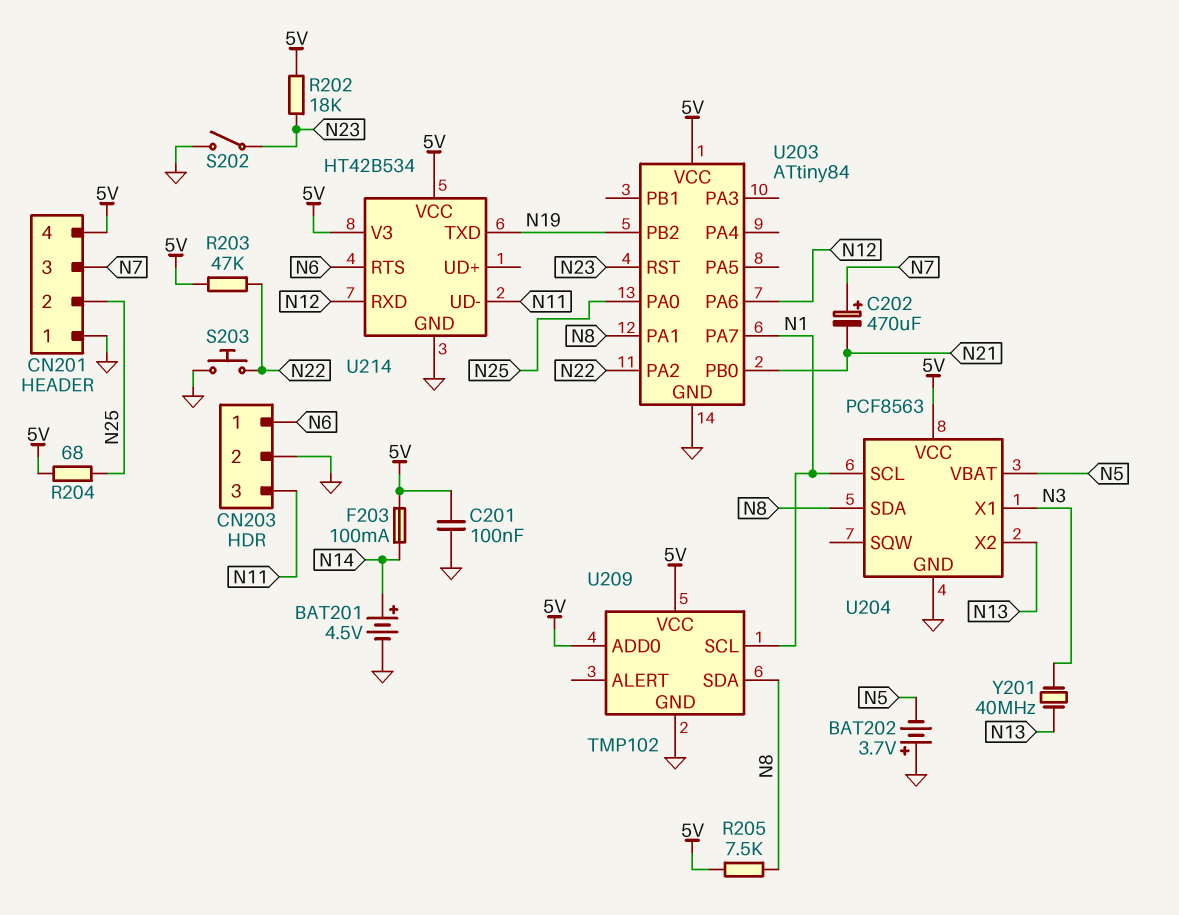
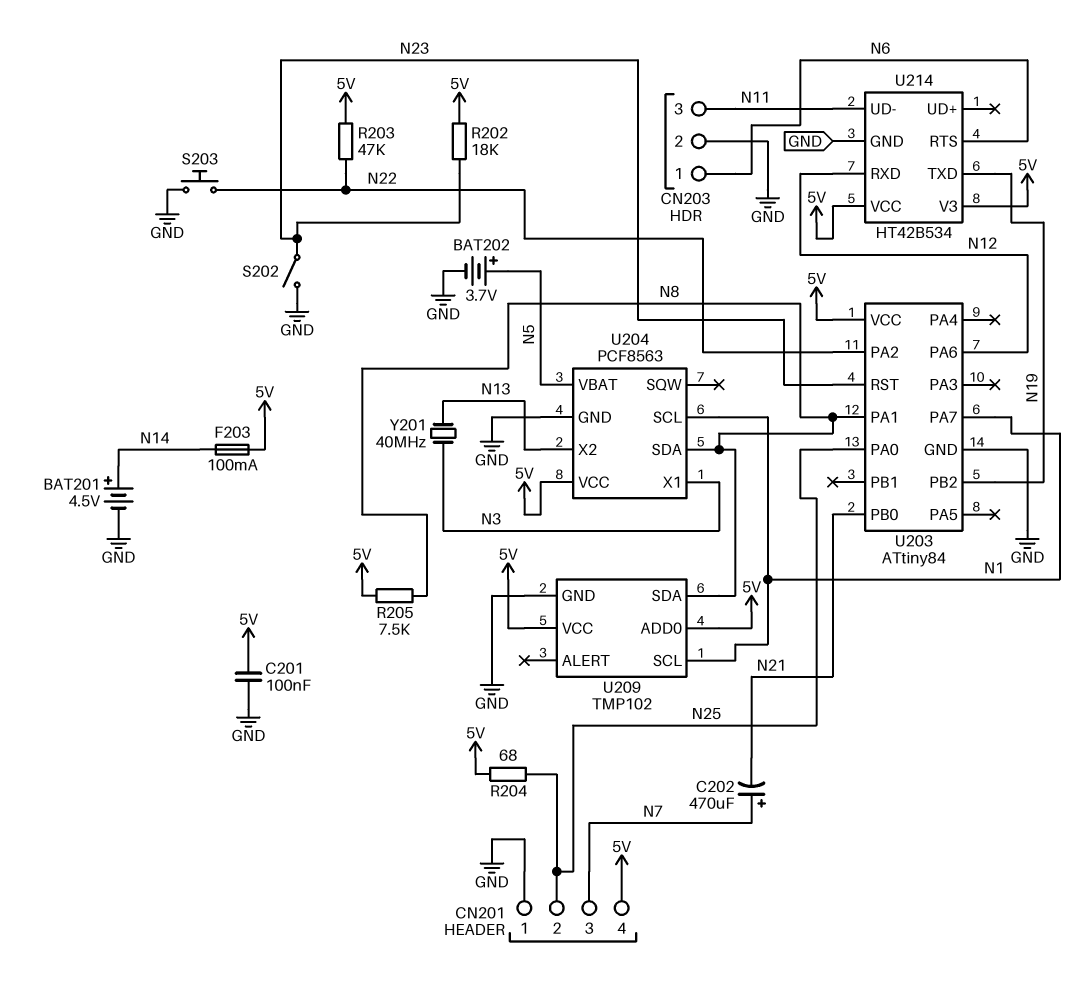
BAT202: 3.7V (plus GND, minus N5) -> 3.7V (plus N5, minus GND)

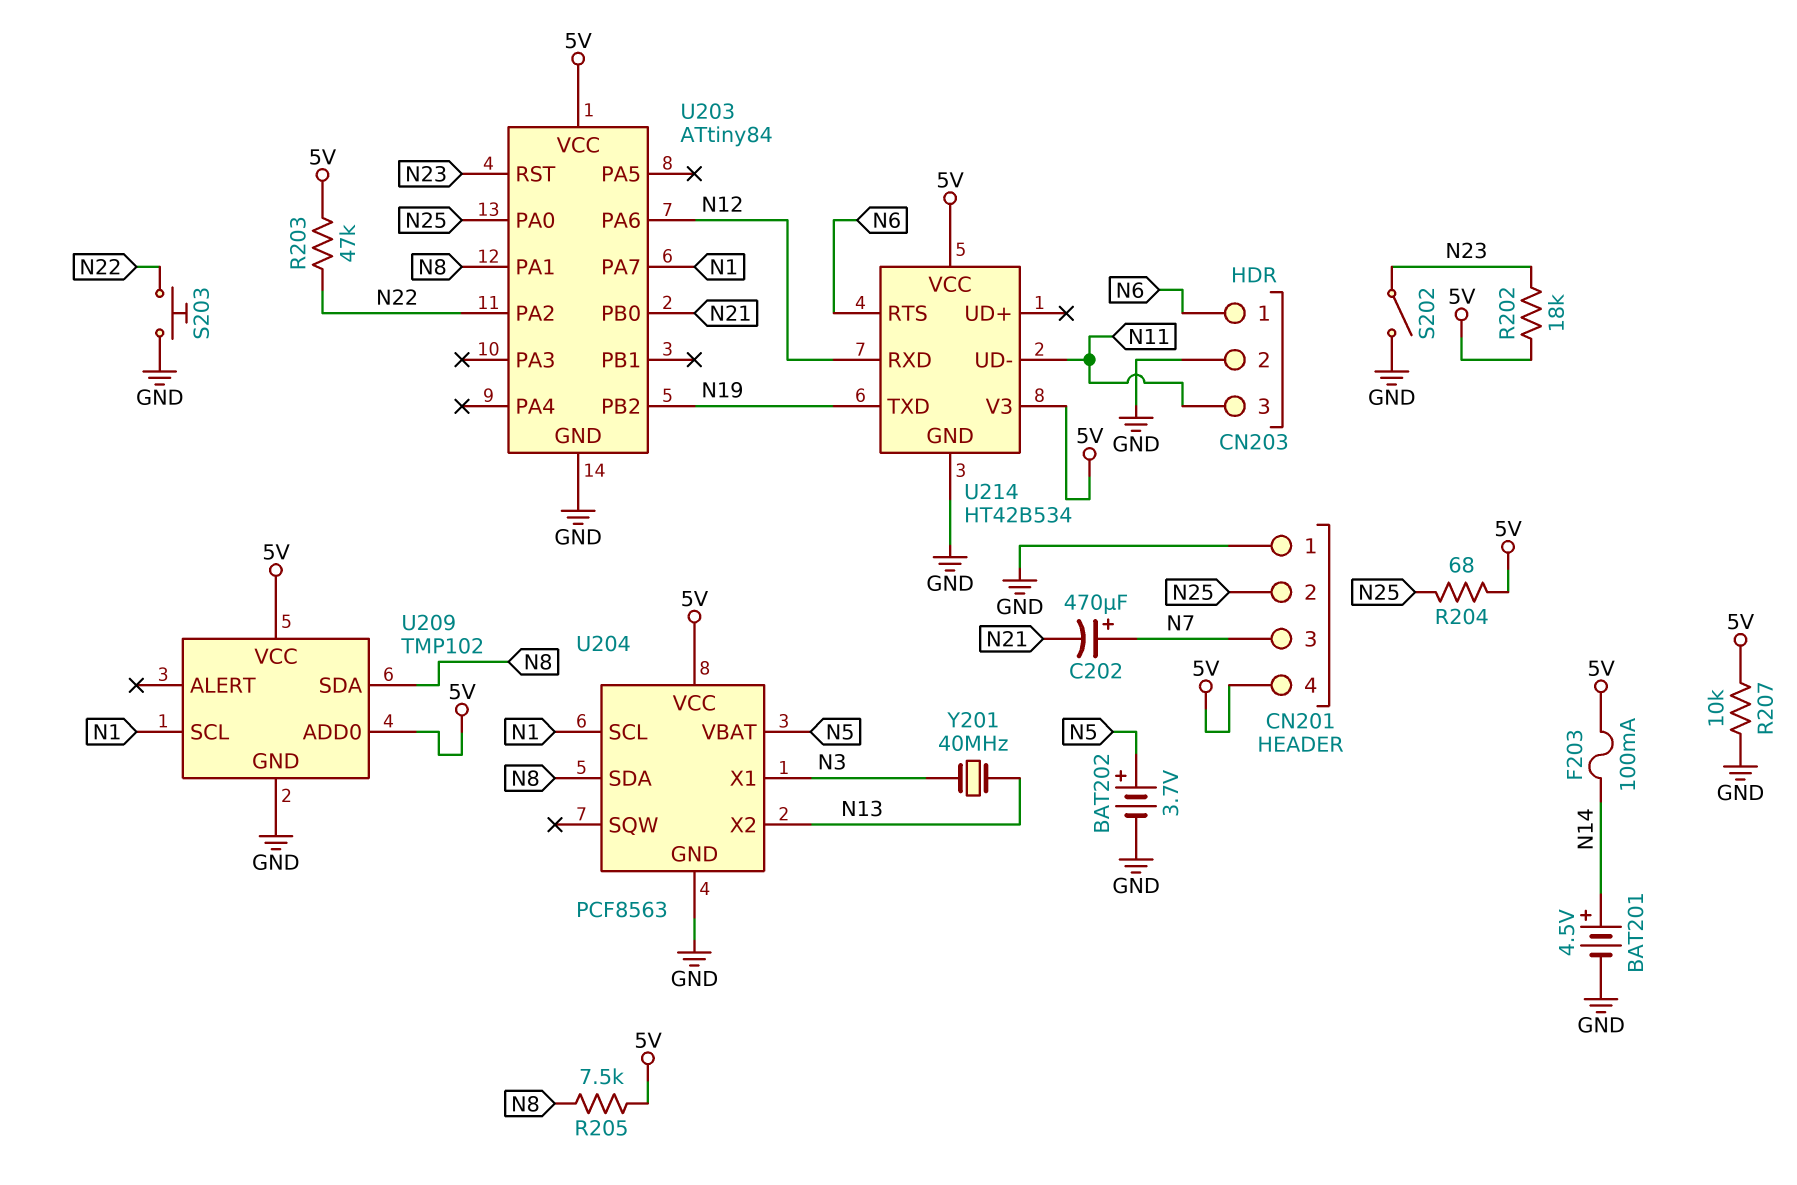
C201: 100nF (5V, GND) -> none
R207: none -> 10k (5V, GND)

